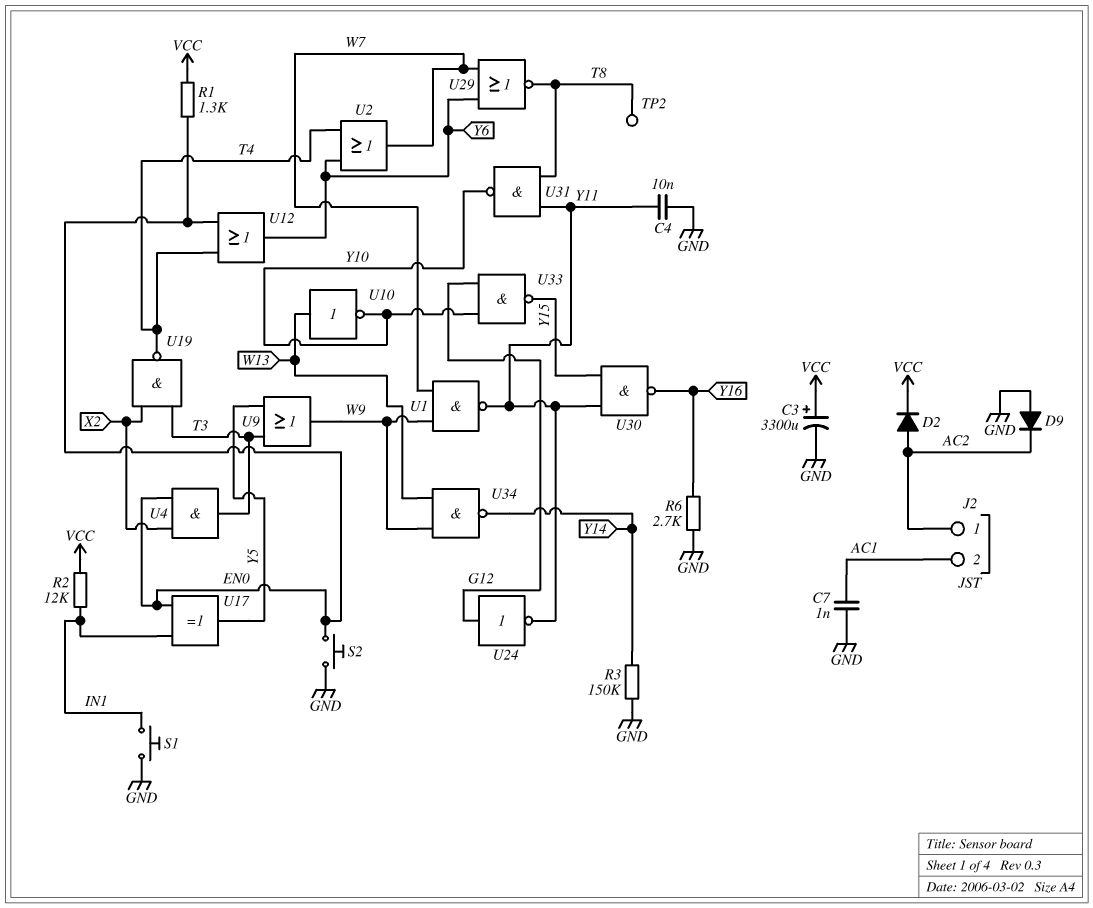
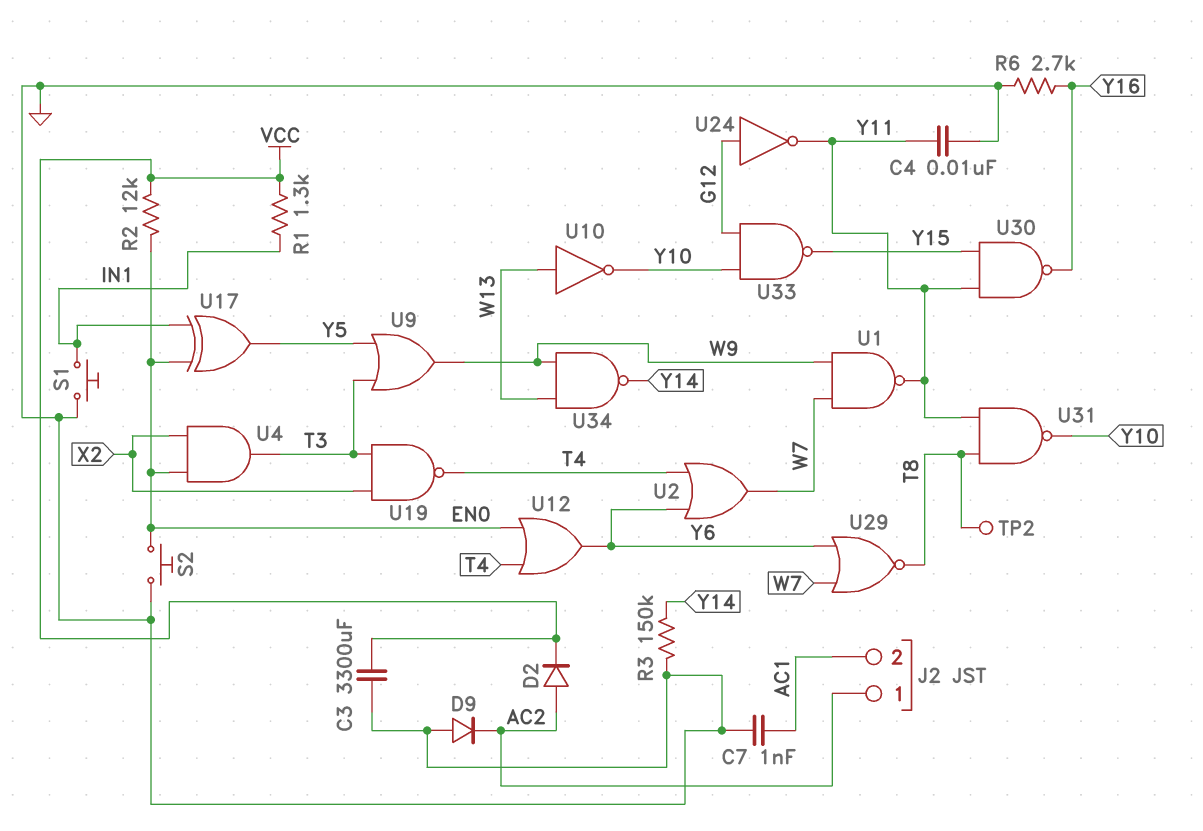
C3: 3300uF (plus VCC, minus GND) -> 3300uF (GND, VCC)
R1: 1.3k (EN0, VCC) -> 1.3k (IN1, VCC)
R2: 12k (IN1, VCC) -> 12k (EN0, VCC)

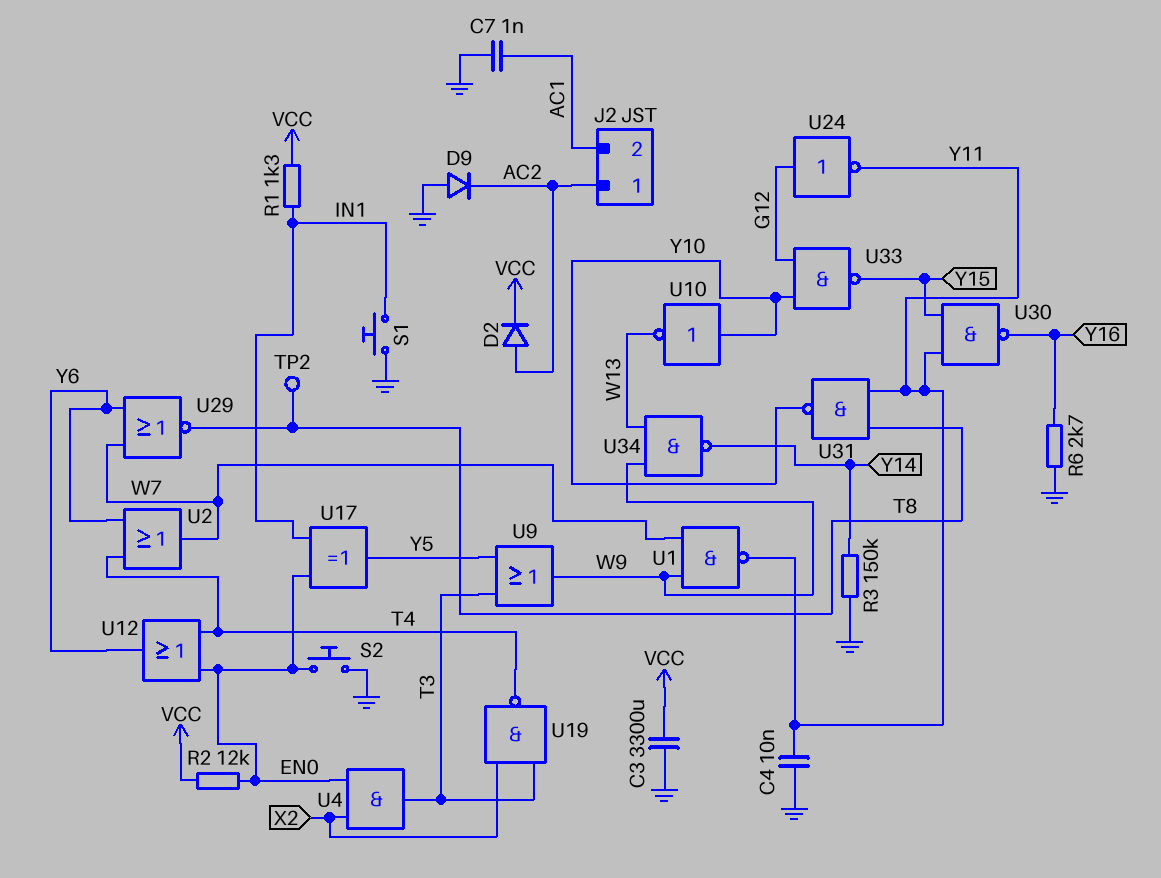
U10: NOT (in W13, out Y10) -> NOT (in Y10, out W13)

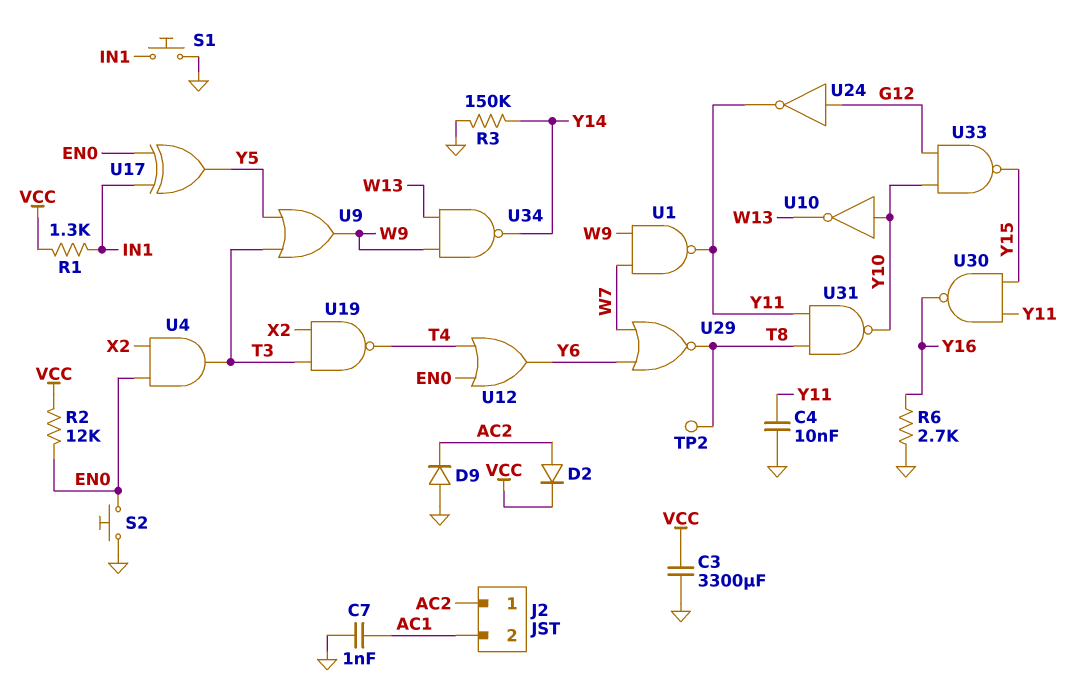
U2: OR (in T4, in Y6, out W7) -> none

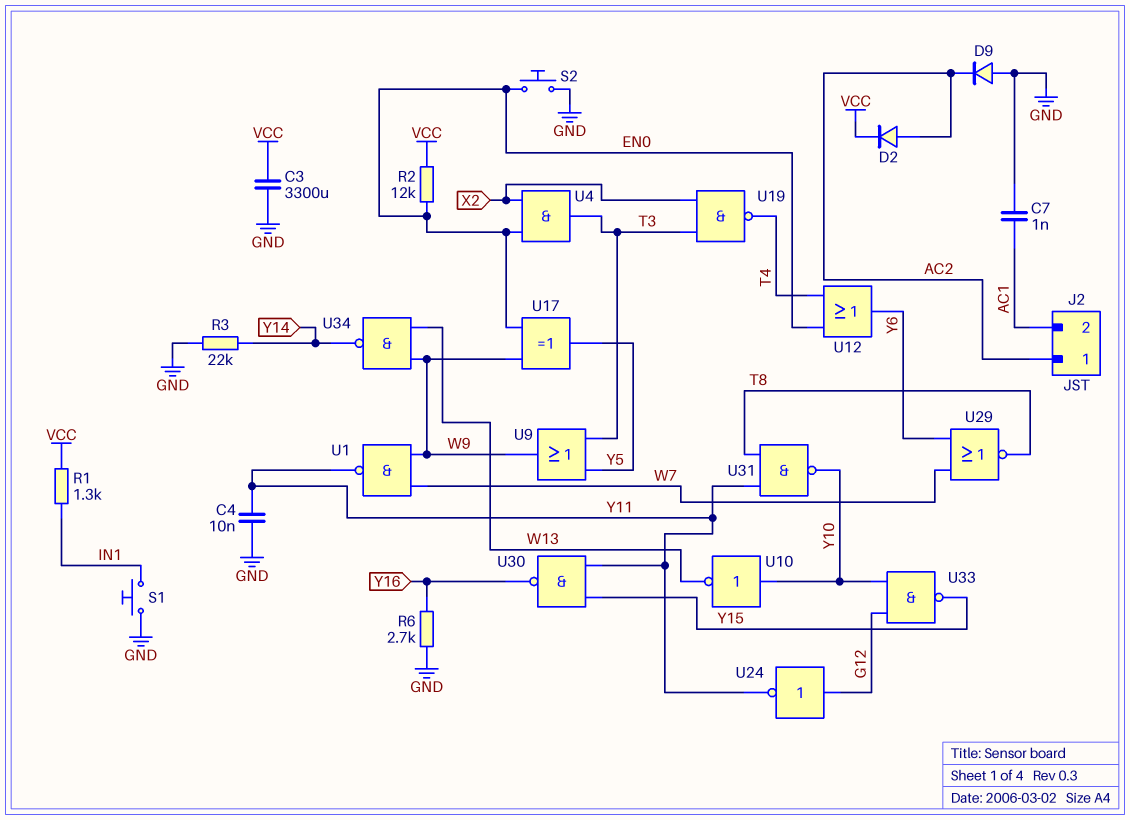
R3: 150k (GND, Y14) -> 22k (GND, Y14)
TP2: test point (T8) -> none
U17: XOR (in EN0, in IN1, out Y5) -> XOR (in EN0, in W9, out Y5)

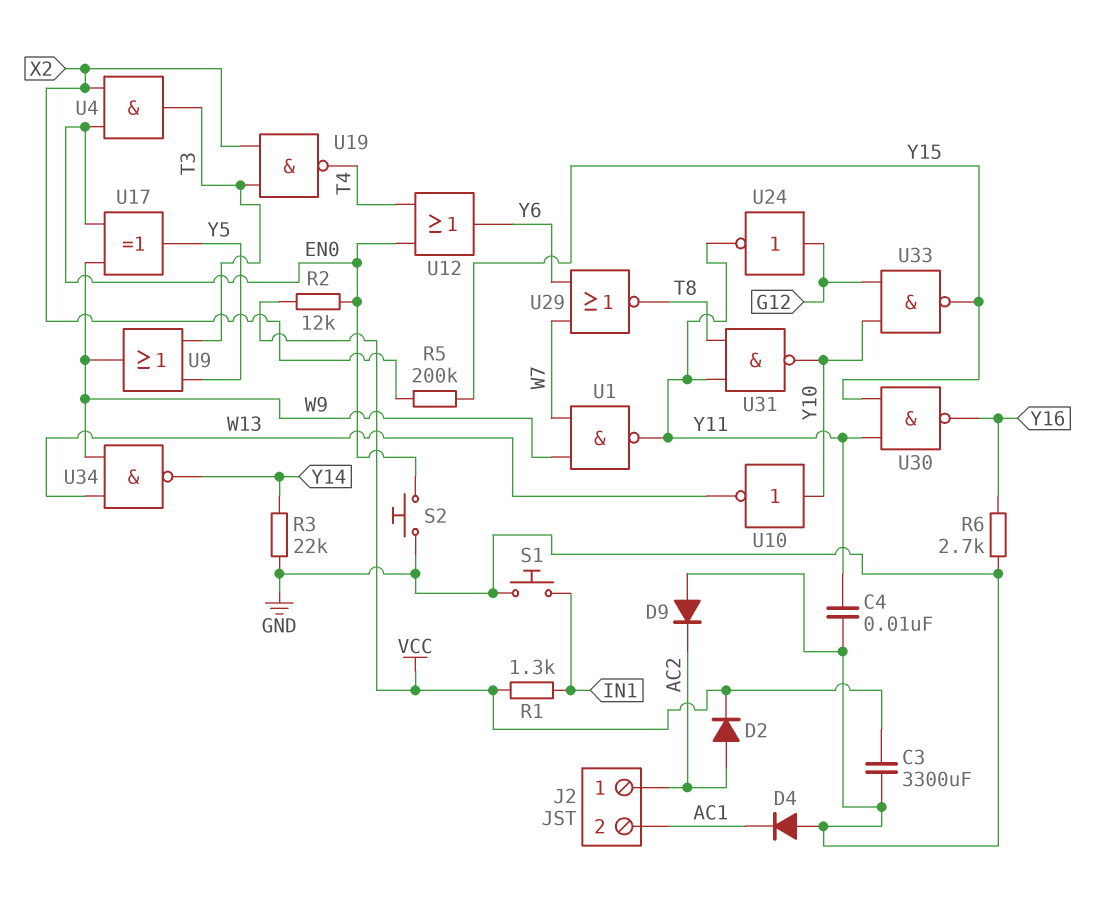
C7: 1nF (AC1, GND) -> none
D4: none -> diode (A GND, K AC1)
R5: none -> 200k (X2, Y15)

